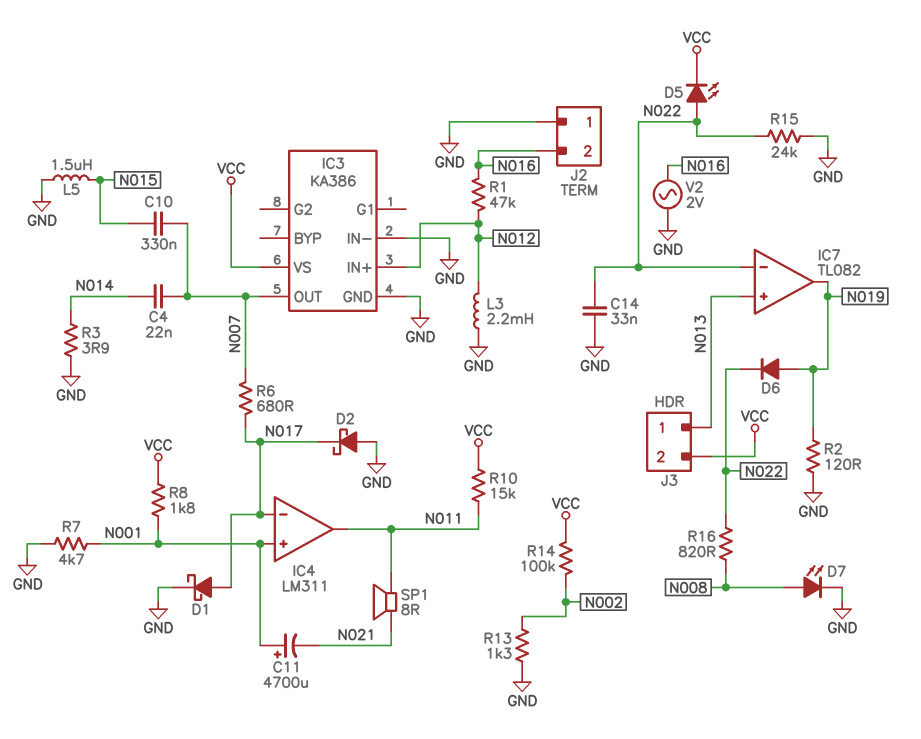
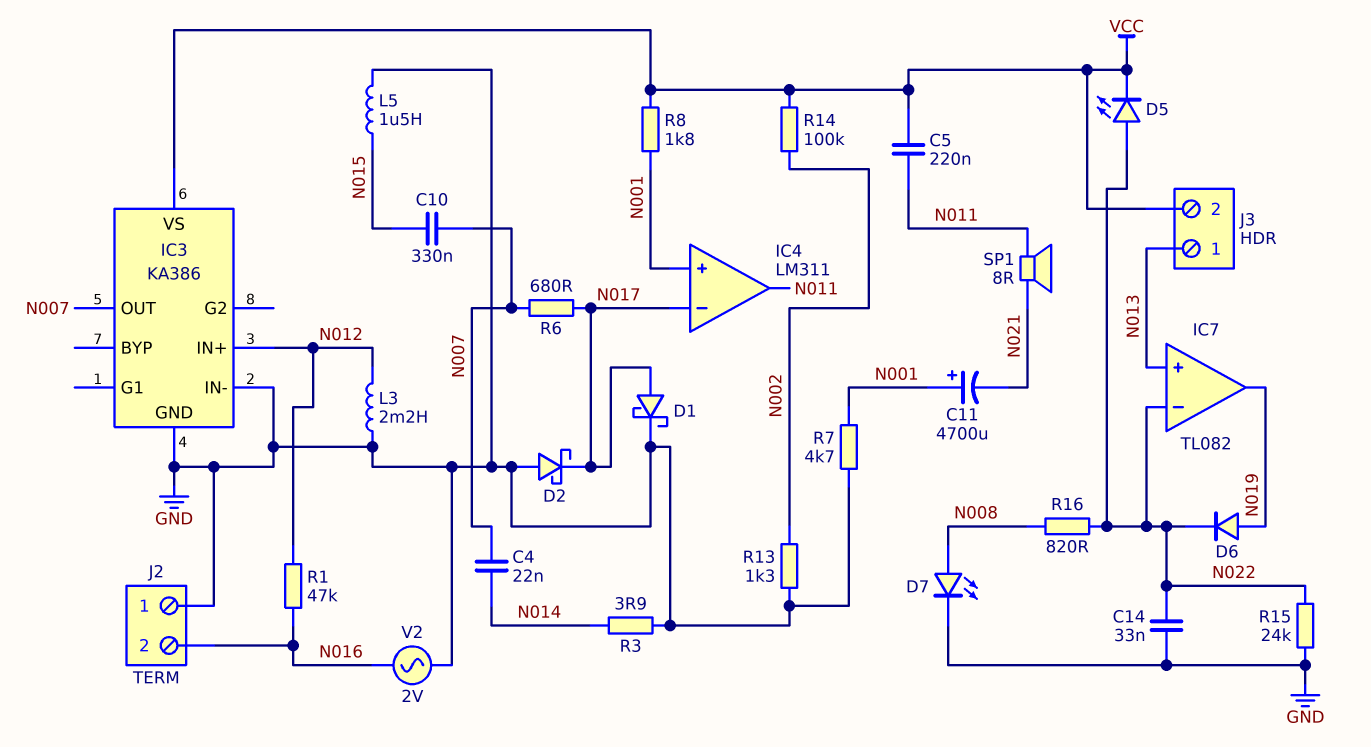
C5: none -> 220nF (N011, VCC)
R2: 120 (GND, N019) -> none
R10: 15k (N011, VCC) -> none

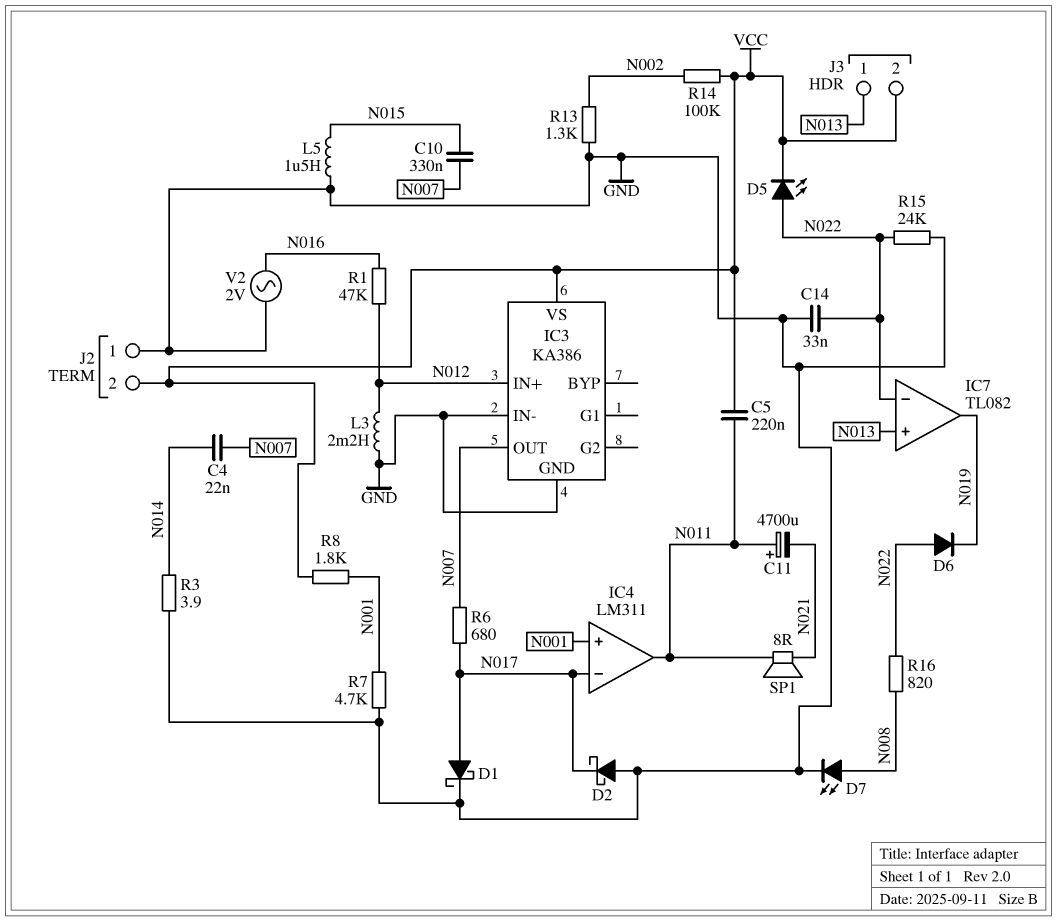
C11: 4700uF (plus N001, minus N021) -> 4700uF (plus N011, minus N021)
D6: diode (A N019, K N022) -> diode (A N022, K N019)
J2 pin 2: N016 -> VCC

